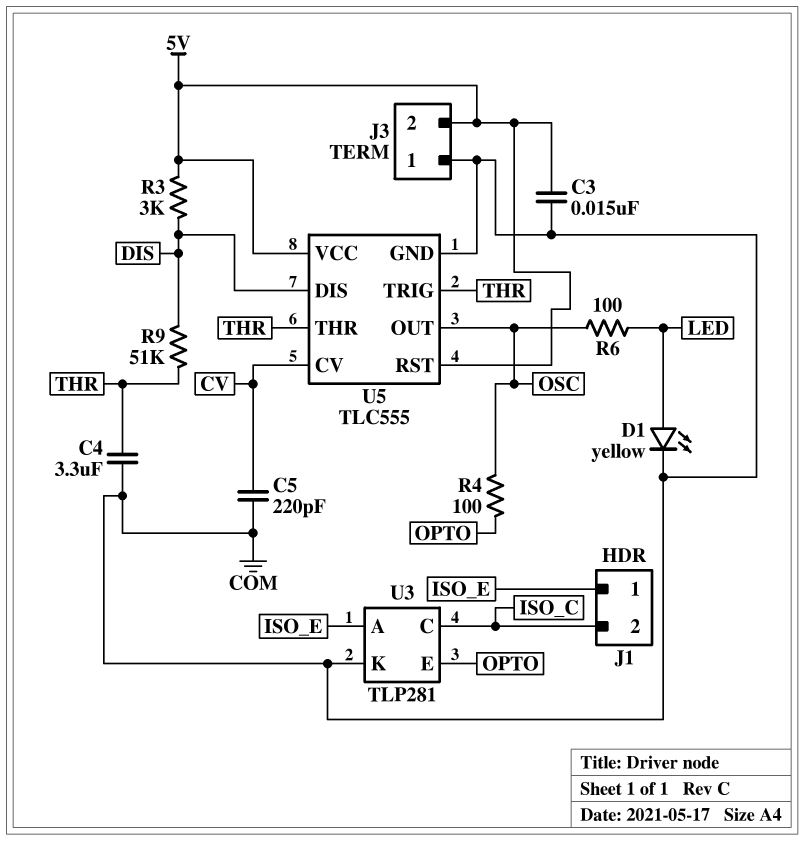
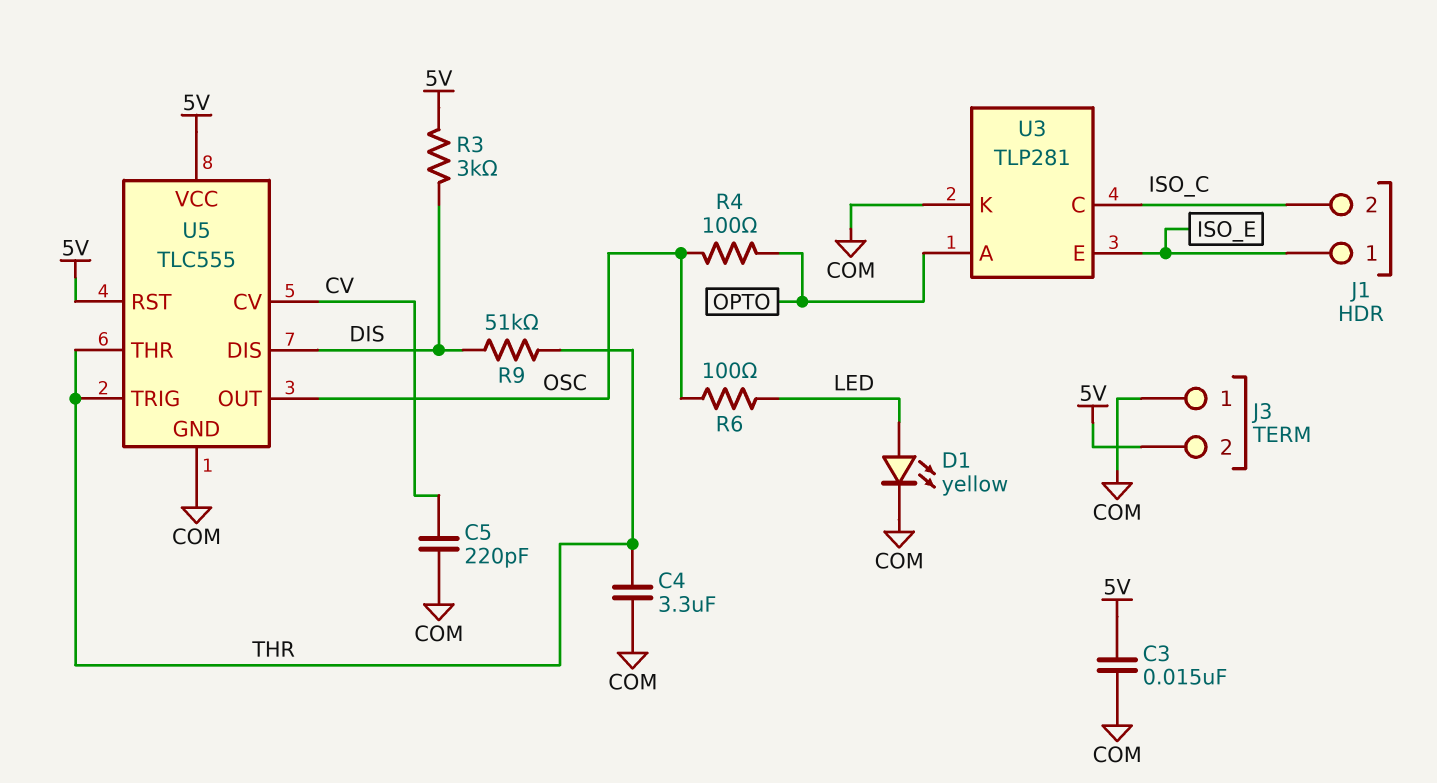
U3 pin A: ISO_E -> OPTO
U3 pin E: OPTO -> ISO_E

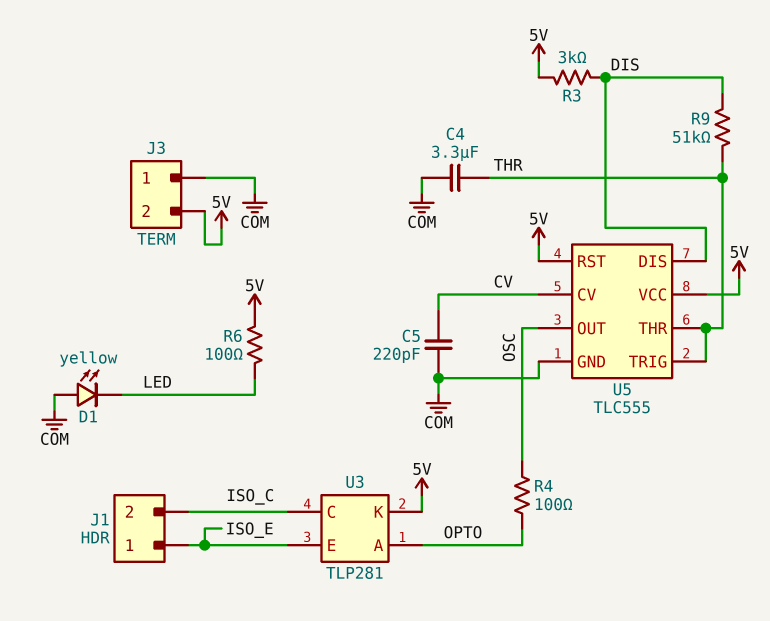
C3: 15nF (5V, COM) -> none
D1: LED yellow (A LED, K COM) -> LED yellow (A COM, K LED)
R6: 100 (LED, OSC) -> 100 (5V, LED)
U3 pin K: COM -> 5V

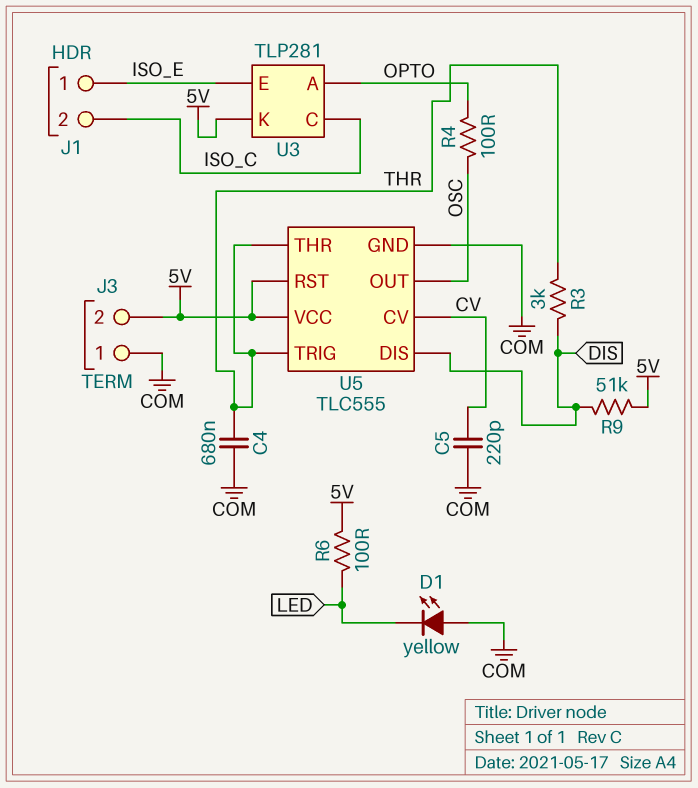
C4: 3.3uF (COM, THR) -> 680nF (COM, THR)
R3: 3k (5V, DIS) -> 3k (DIS, THR)
R9: 51k (DIS, THR) -> 51k (5V, DIS)

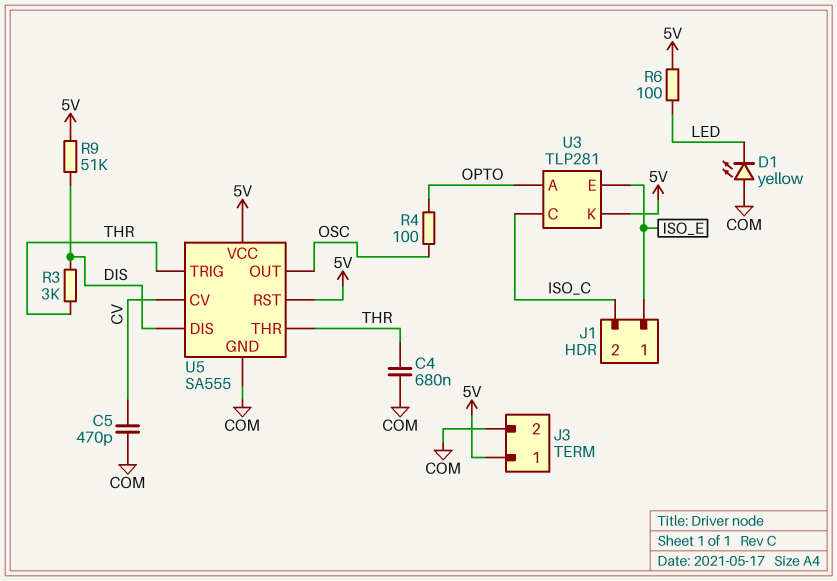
C5: 220pF (COM, CV) -> 470pF (COM, CV)
J3 pin 1: COM -> 5V
J3 pin 2: 5V -> COM
U5: TLC555 -> SA555

